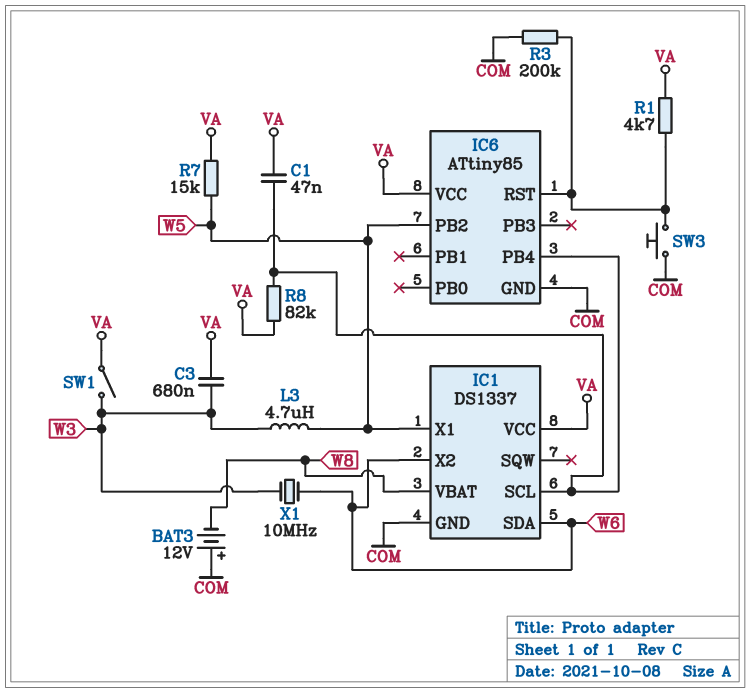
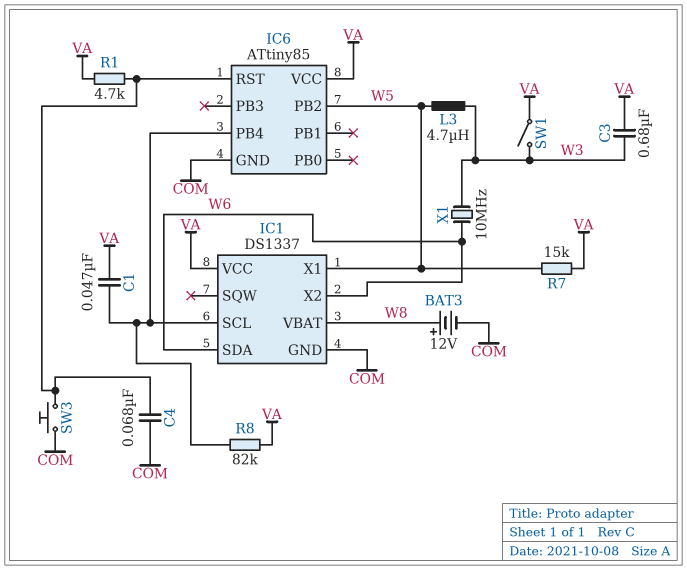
BAT3: 12V (plus COM, minus W8) -> 12V (plus W8, minus COM)
C4: none -> 68nF (COM, IC6/RST)
R3: 200k (COM, IC6/RST) -> none

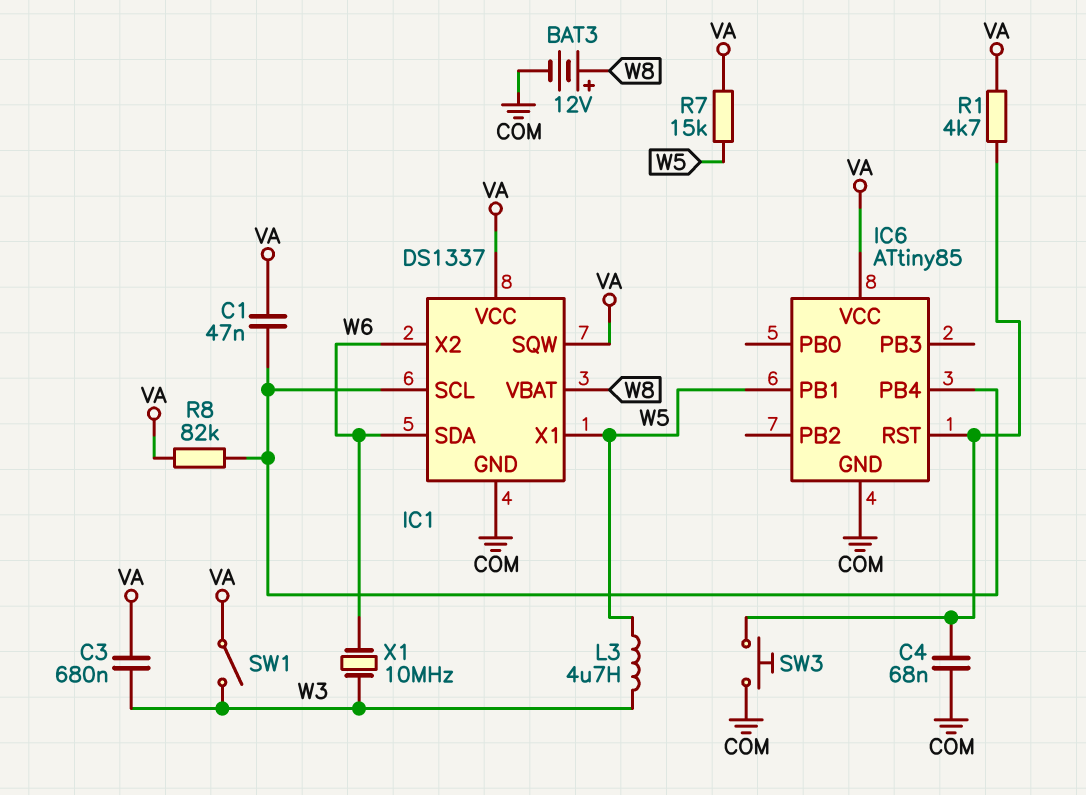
IC1 pin SQW: none -> VA
IC6 pin PB1: none -> W5
IC6 pin PB2: W5 -> none

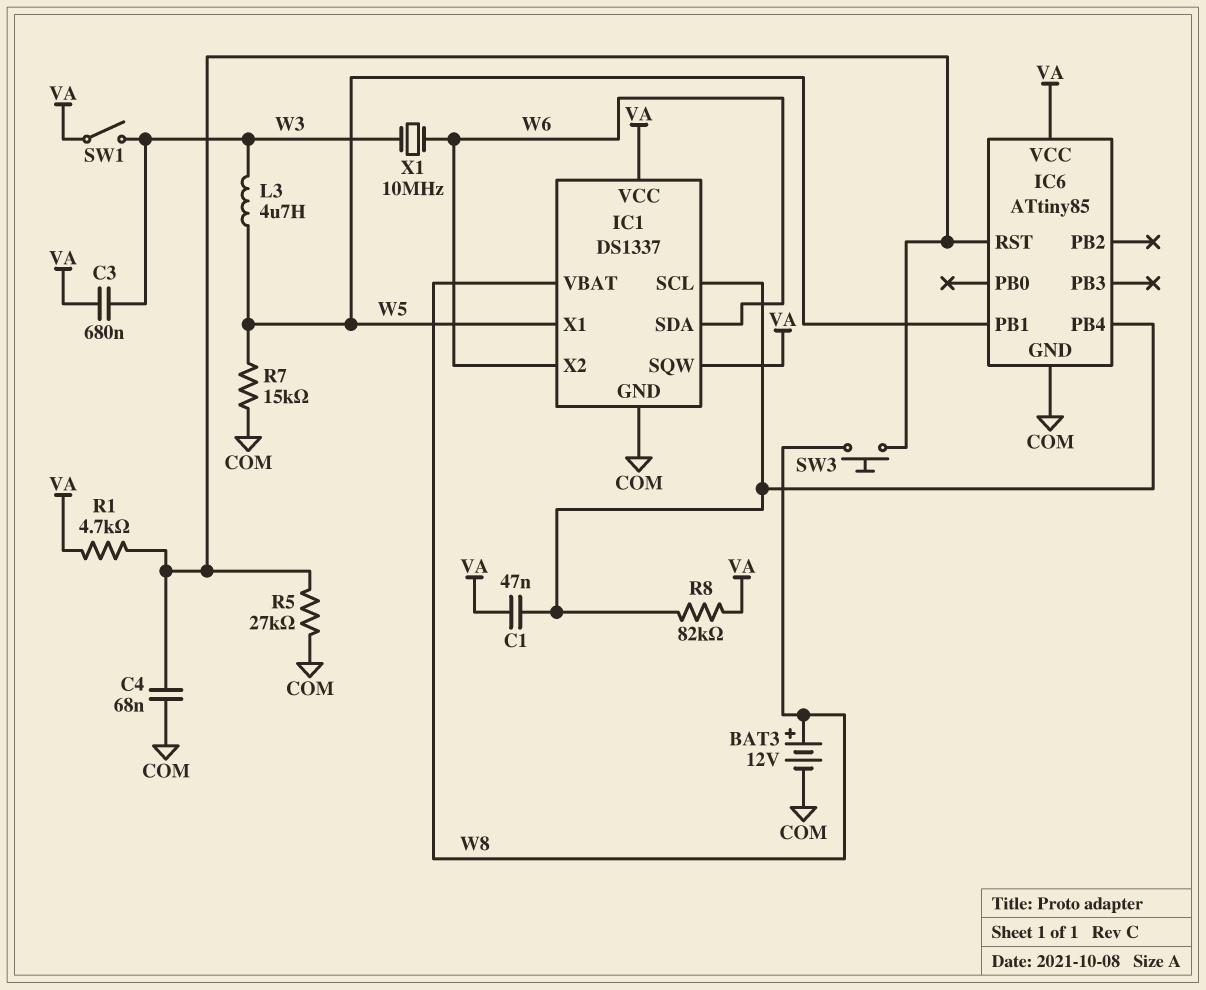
R5: none -> 27k (COM, IC6/RST)
R7: 15k (VA, W5) -> 15k (COM, W5)
SW3: button (COM, IC6/RST) -> button (IC6/RST, W8)

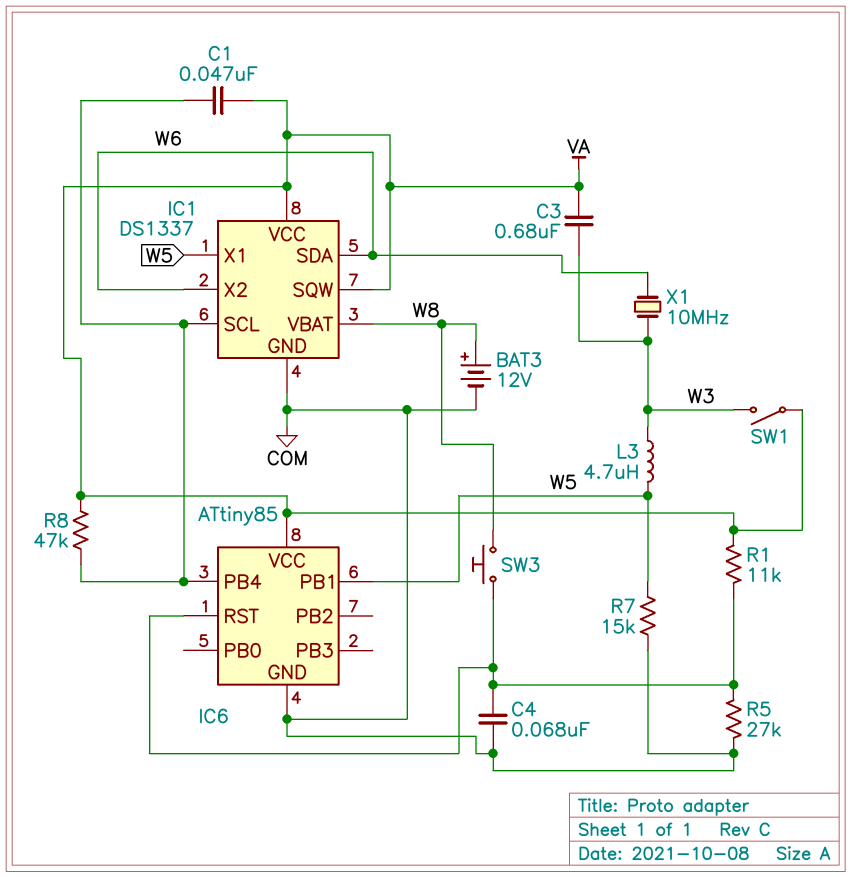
R1: 4.7k (IC6/RST, VA) -> 11k (IC6/RST, VA)
R8: 82k (IC1/SCL, VA) -> 47k (IC1/SCL, VA)

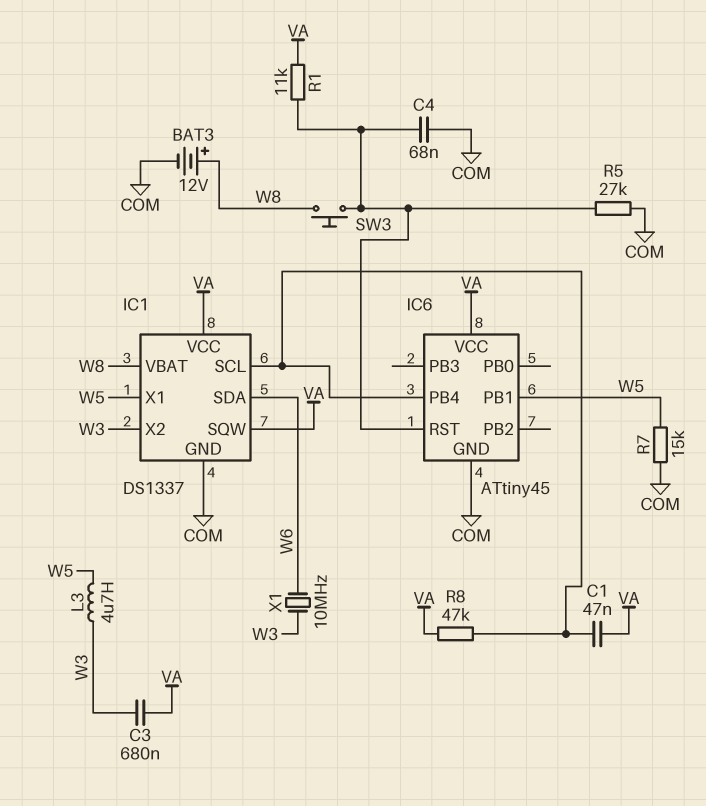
IC1 pin X2: W6 -> W3
IC6: ATtiny85 -> ATtiny45
SW1: switch (VA, W3) -> none

